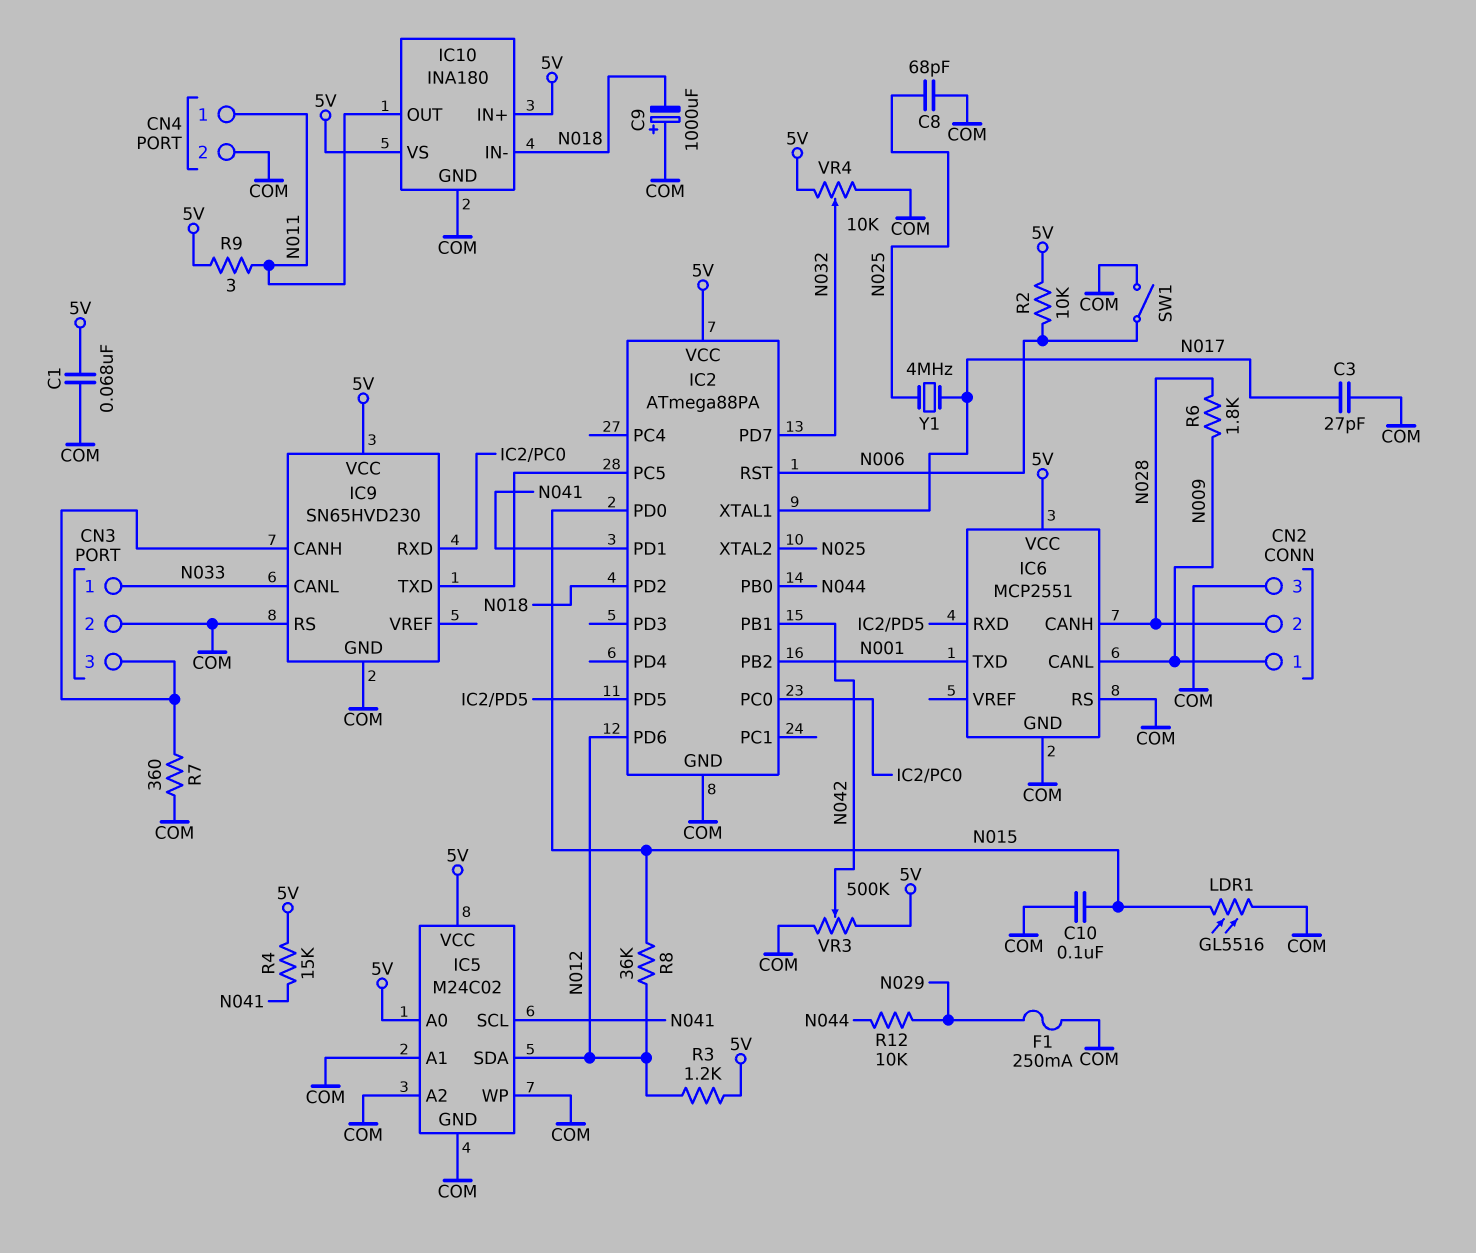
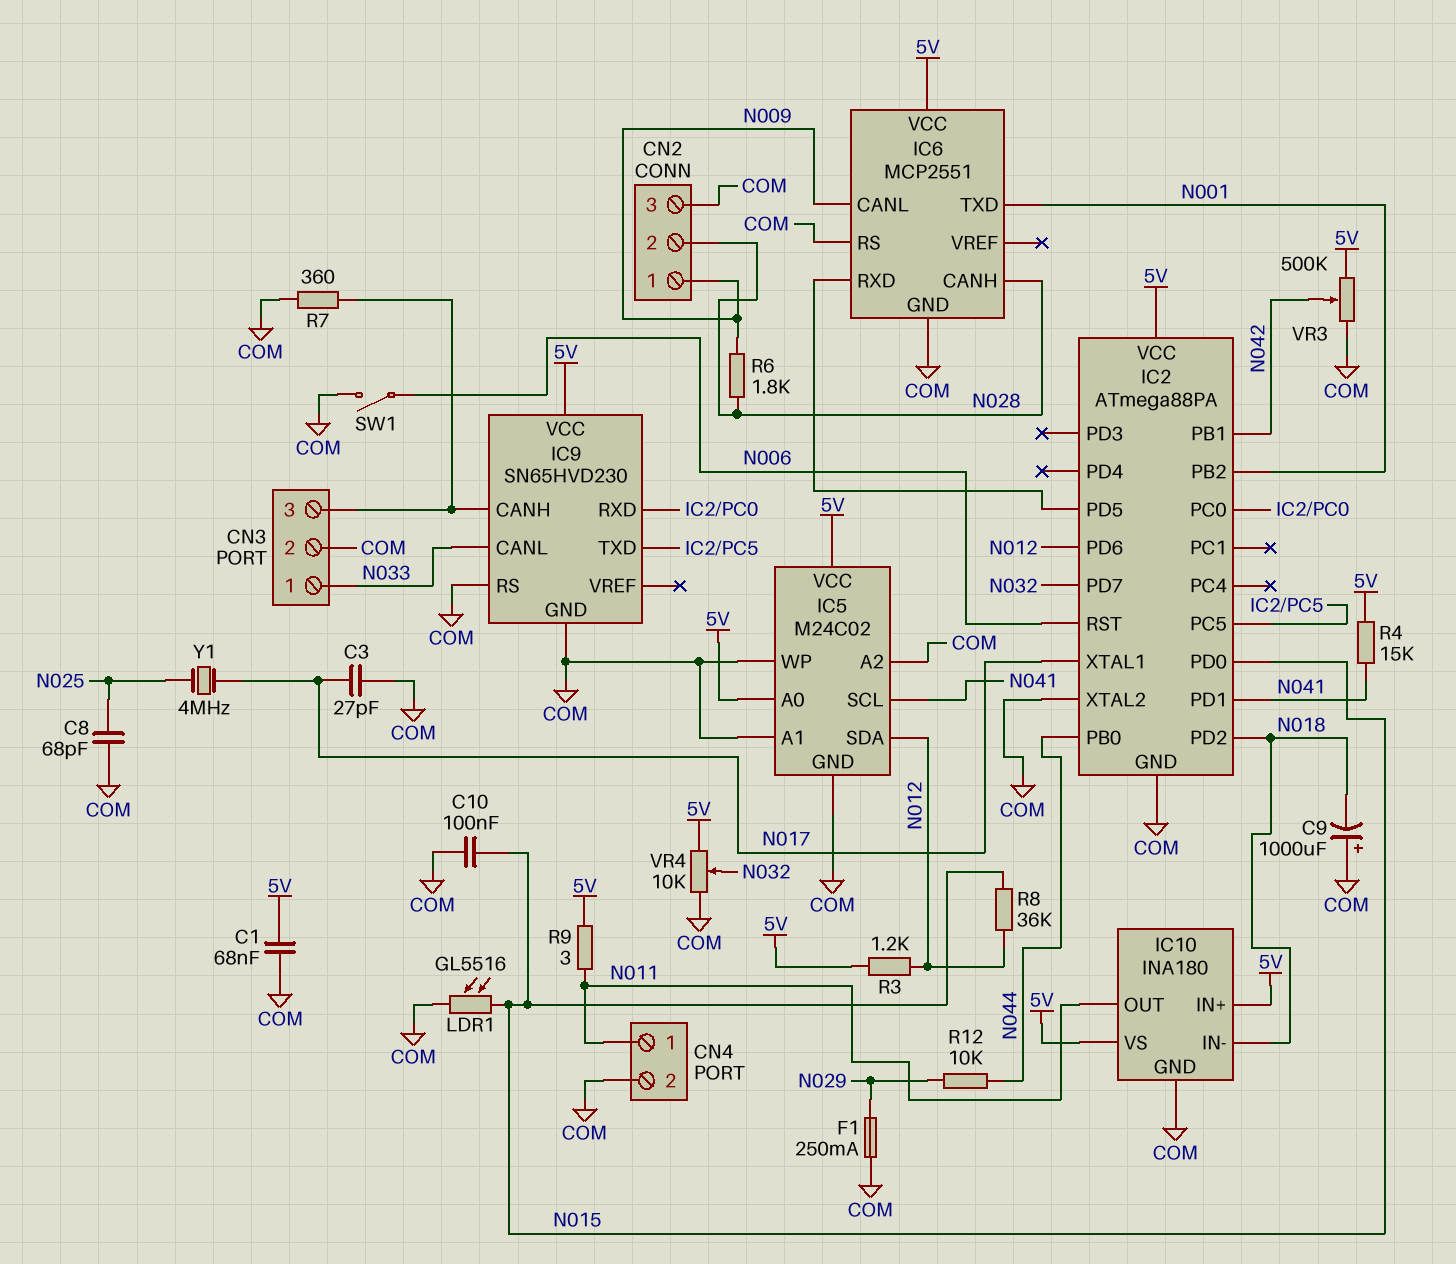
IC2 pin XTAL2: N025 -> COM
R2: 10k (5V, N006) -> none

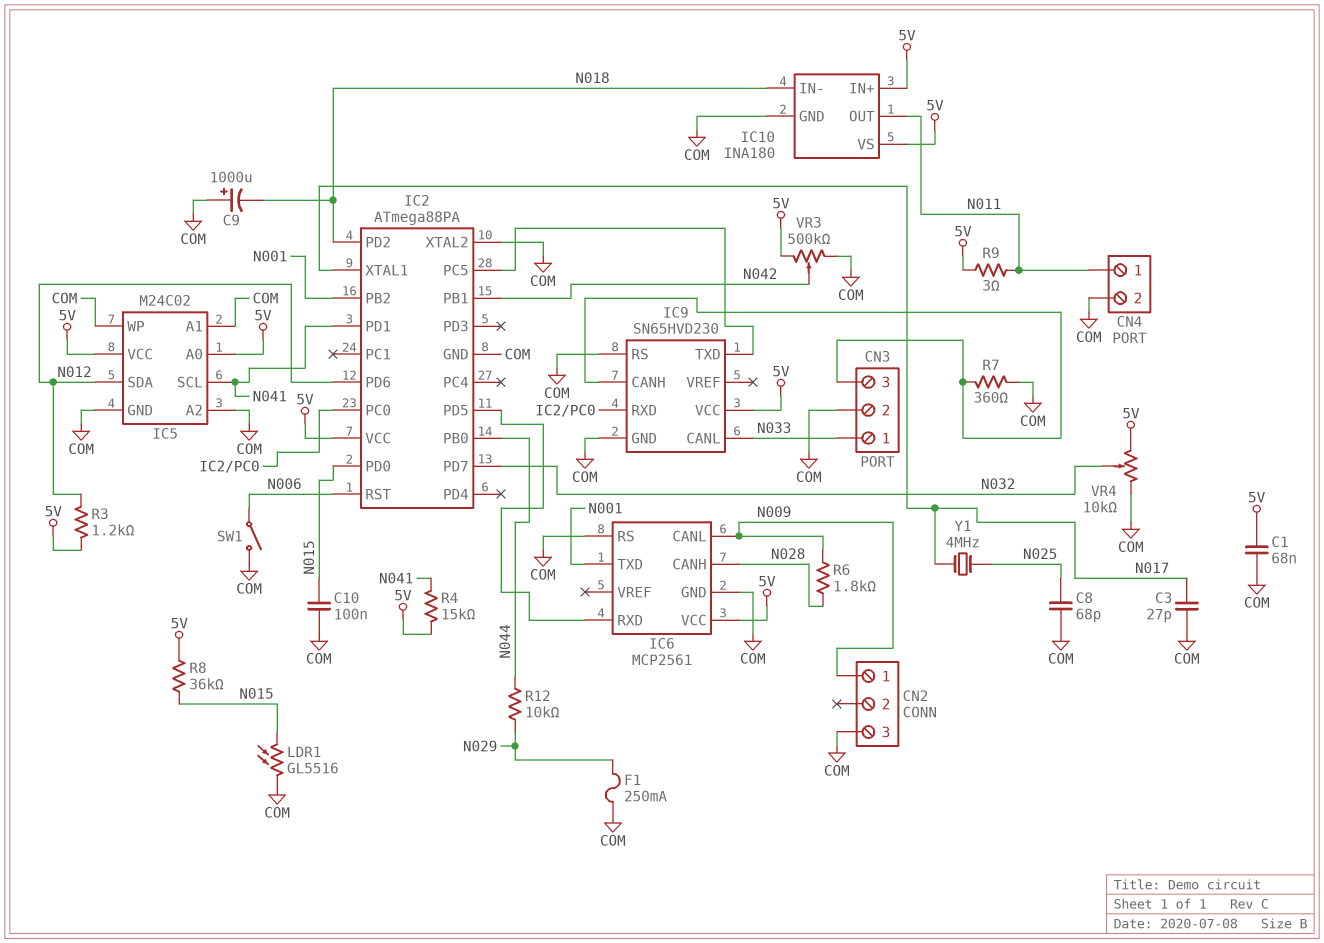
CN2 pin 2: N028 -> none
IC6: MCP2551 -> MCP2561
R8: 36k (N012, N015) -> 36k (5V, N015)

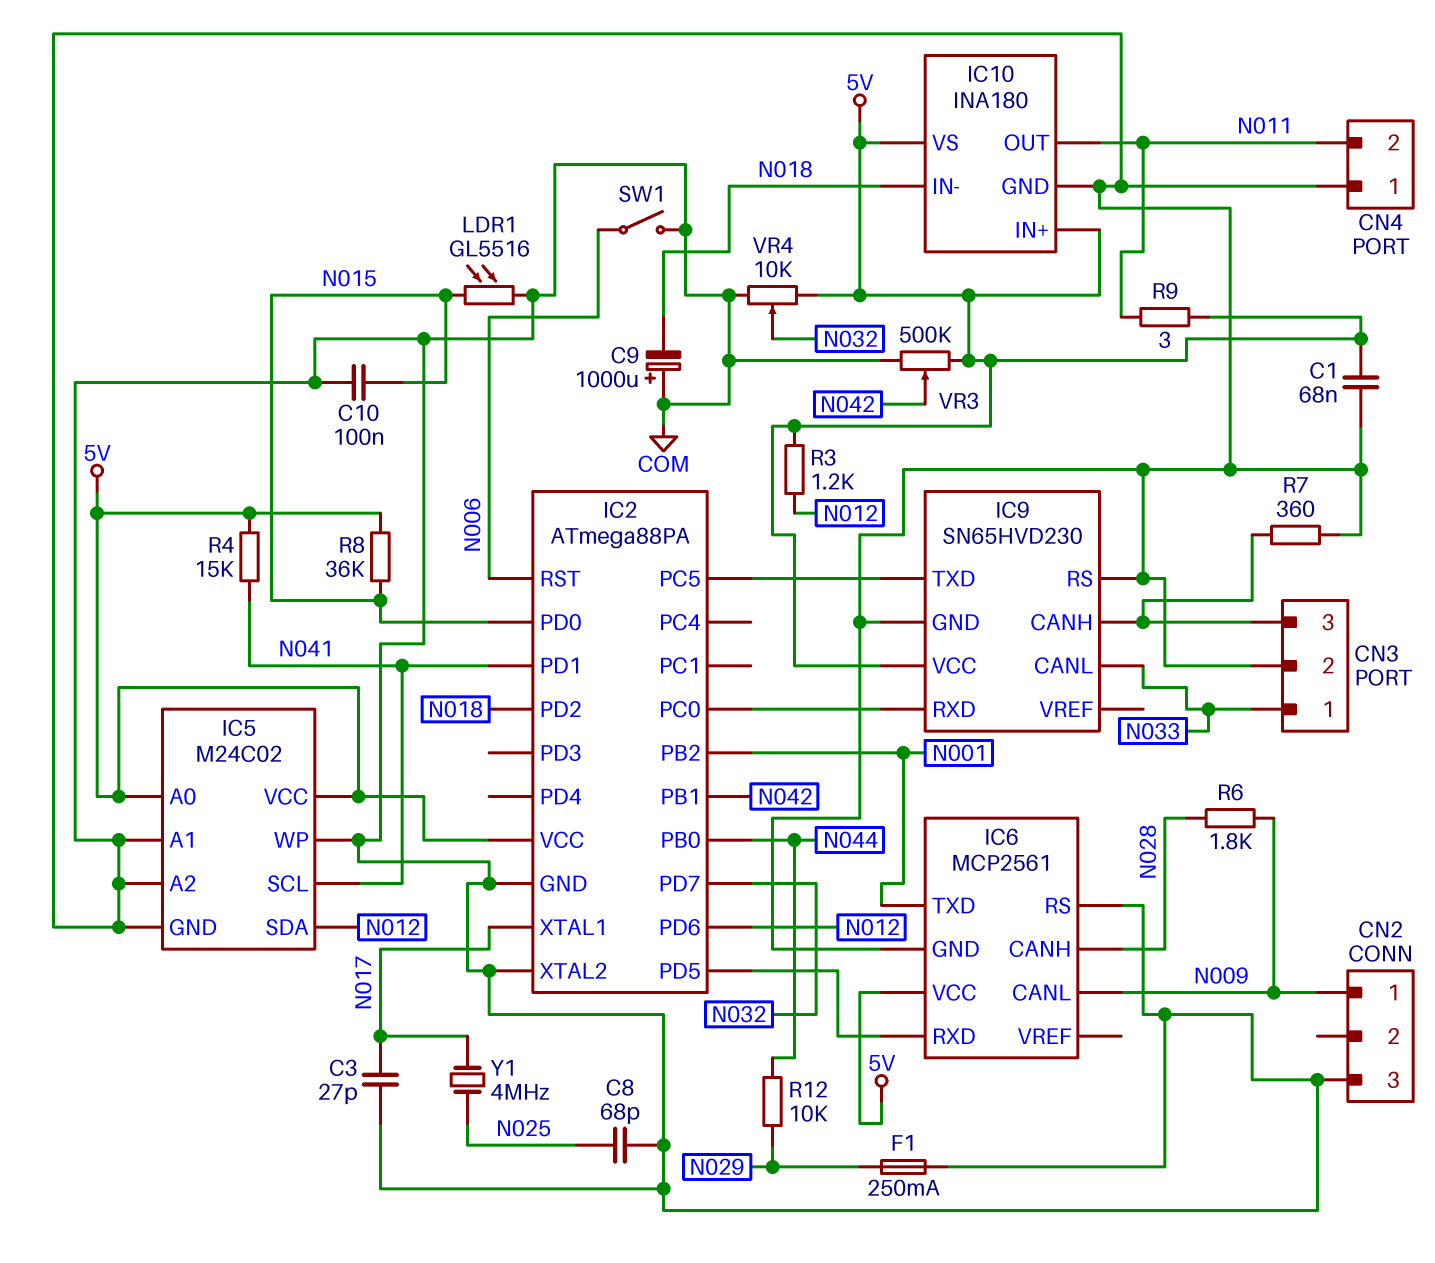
CN4 pin 1: N011 -> COM
CN4 pin 2: COM -> N011

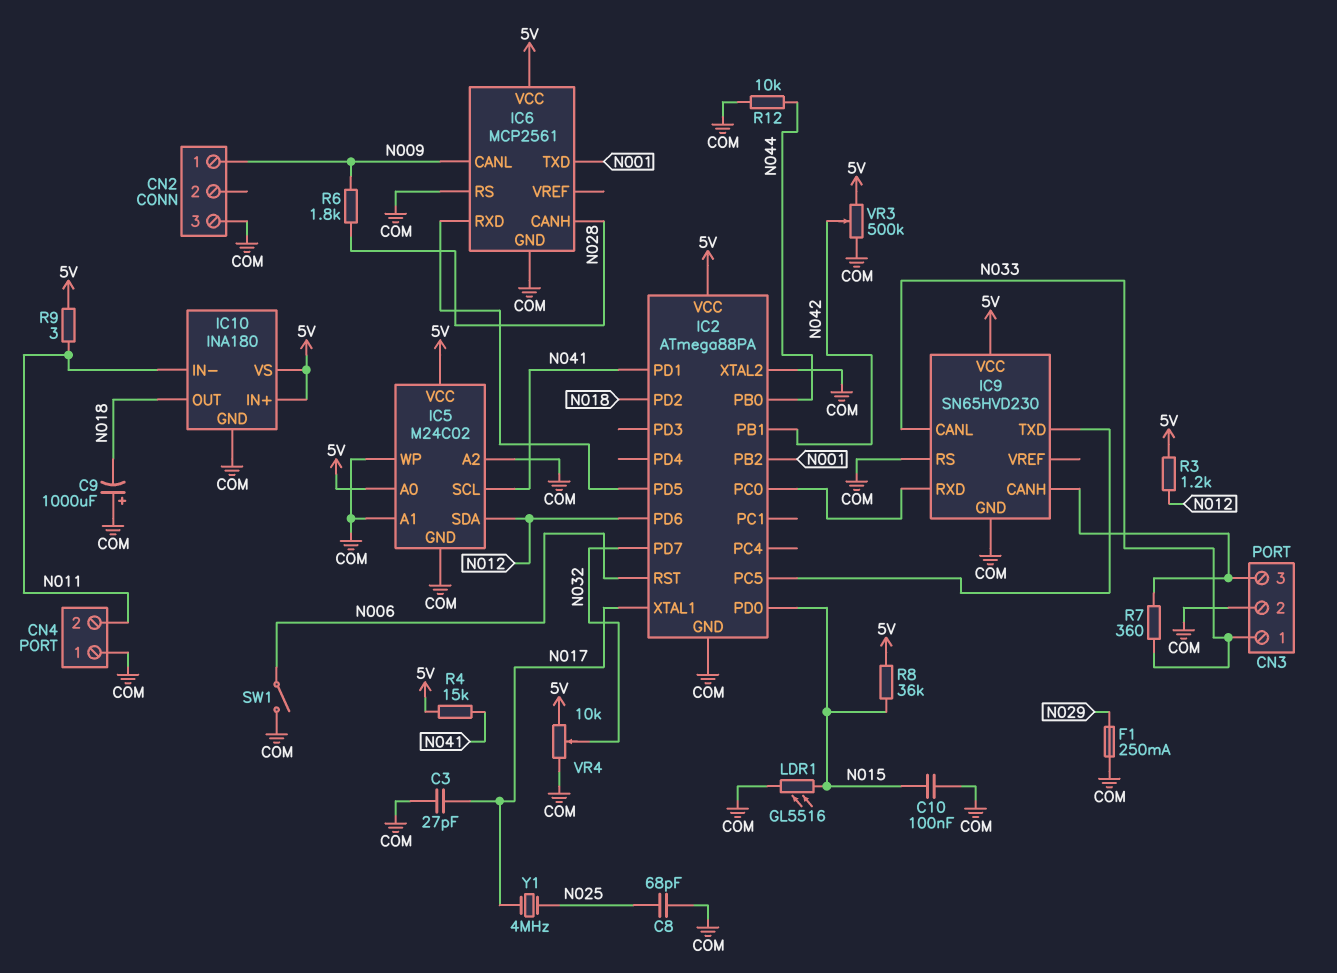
C1: 68nF (5V, COM) -> none
IC10 pin IN-: N018 -> N011
IC10 pin OUT: N011 -> N018
R7: 360 (CN3/3, COM) -> 360 (CN3/3, N033)
R12: 10k (N029, N044) -> 10k (COM, N044)

